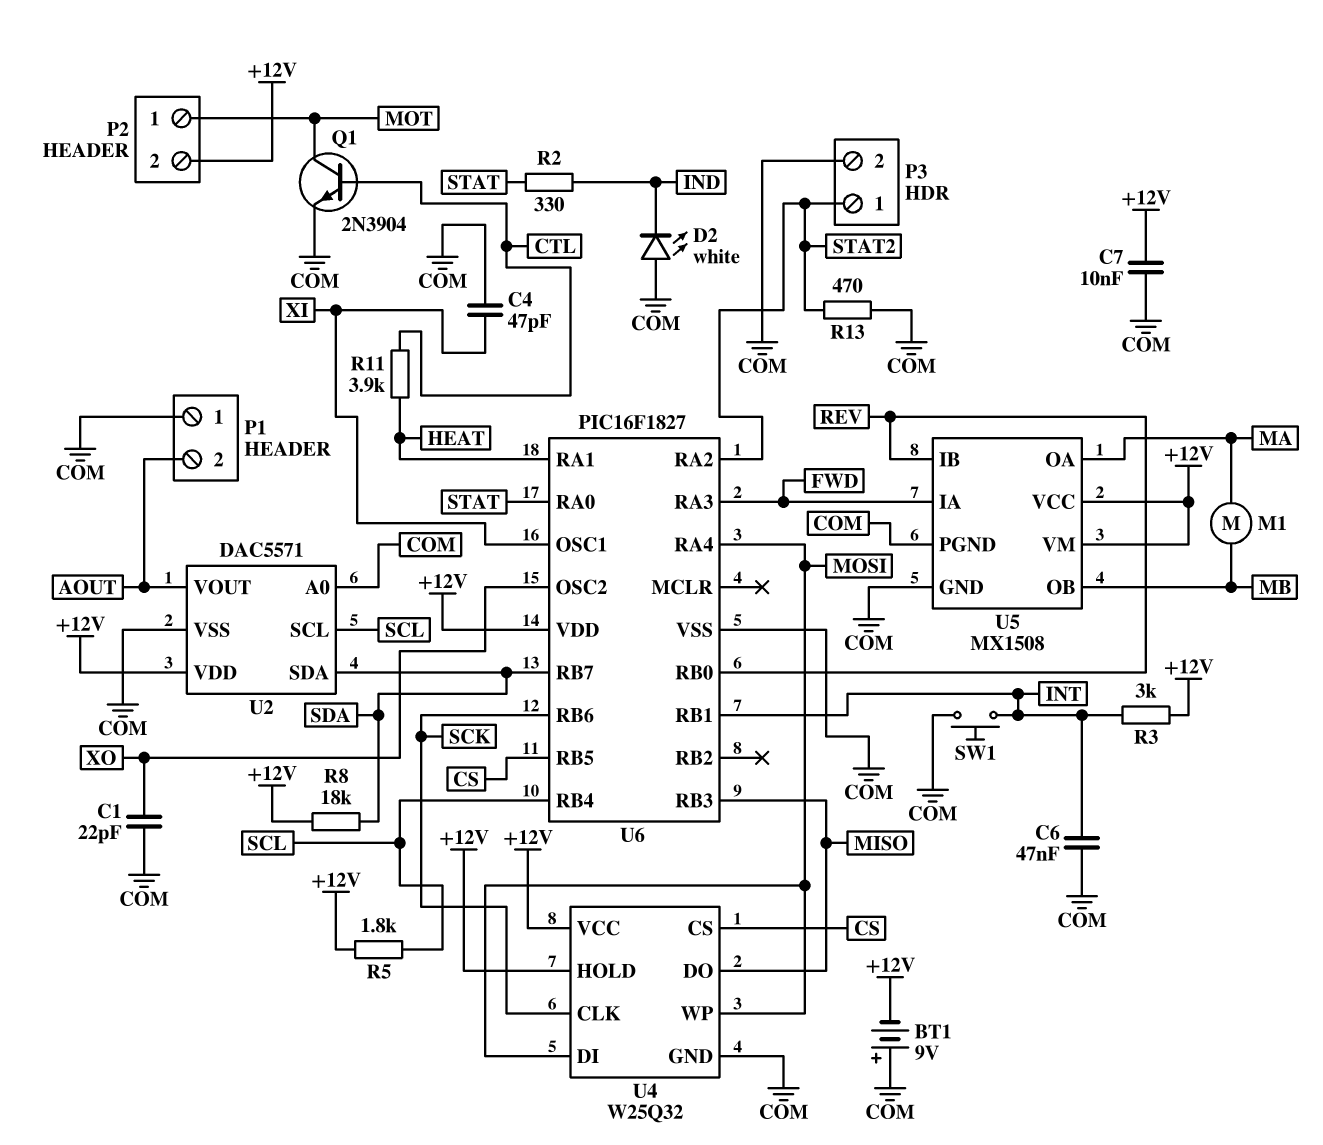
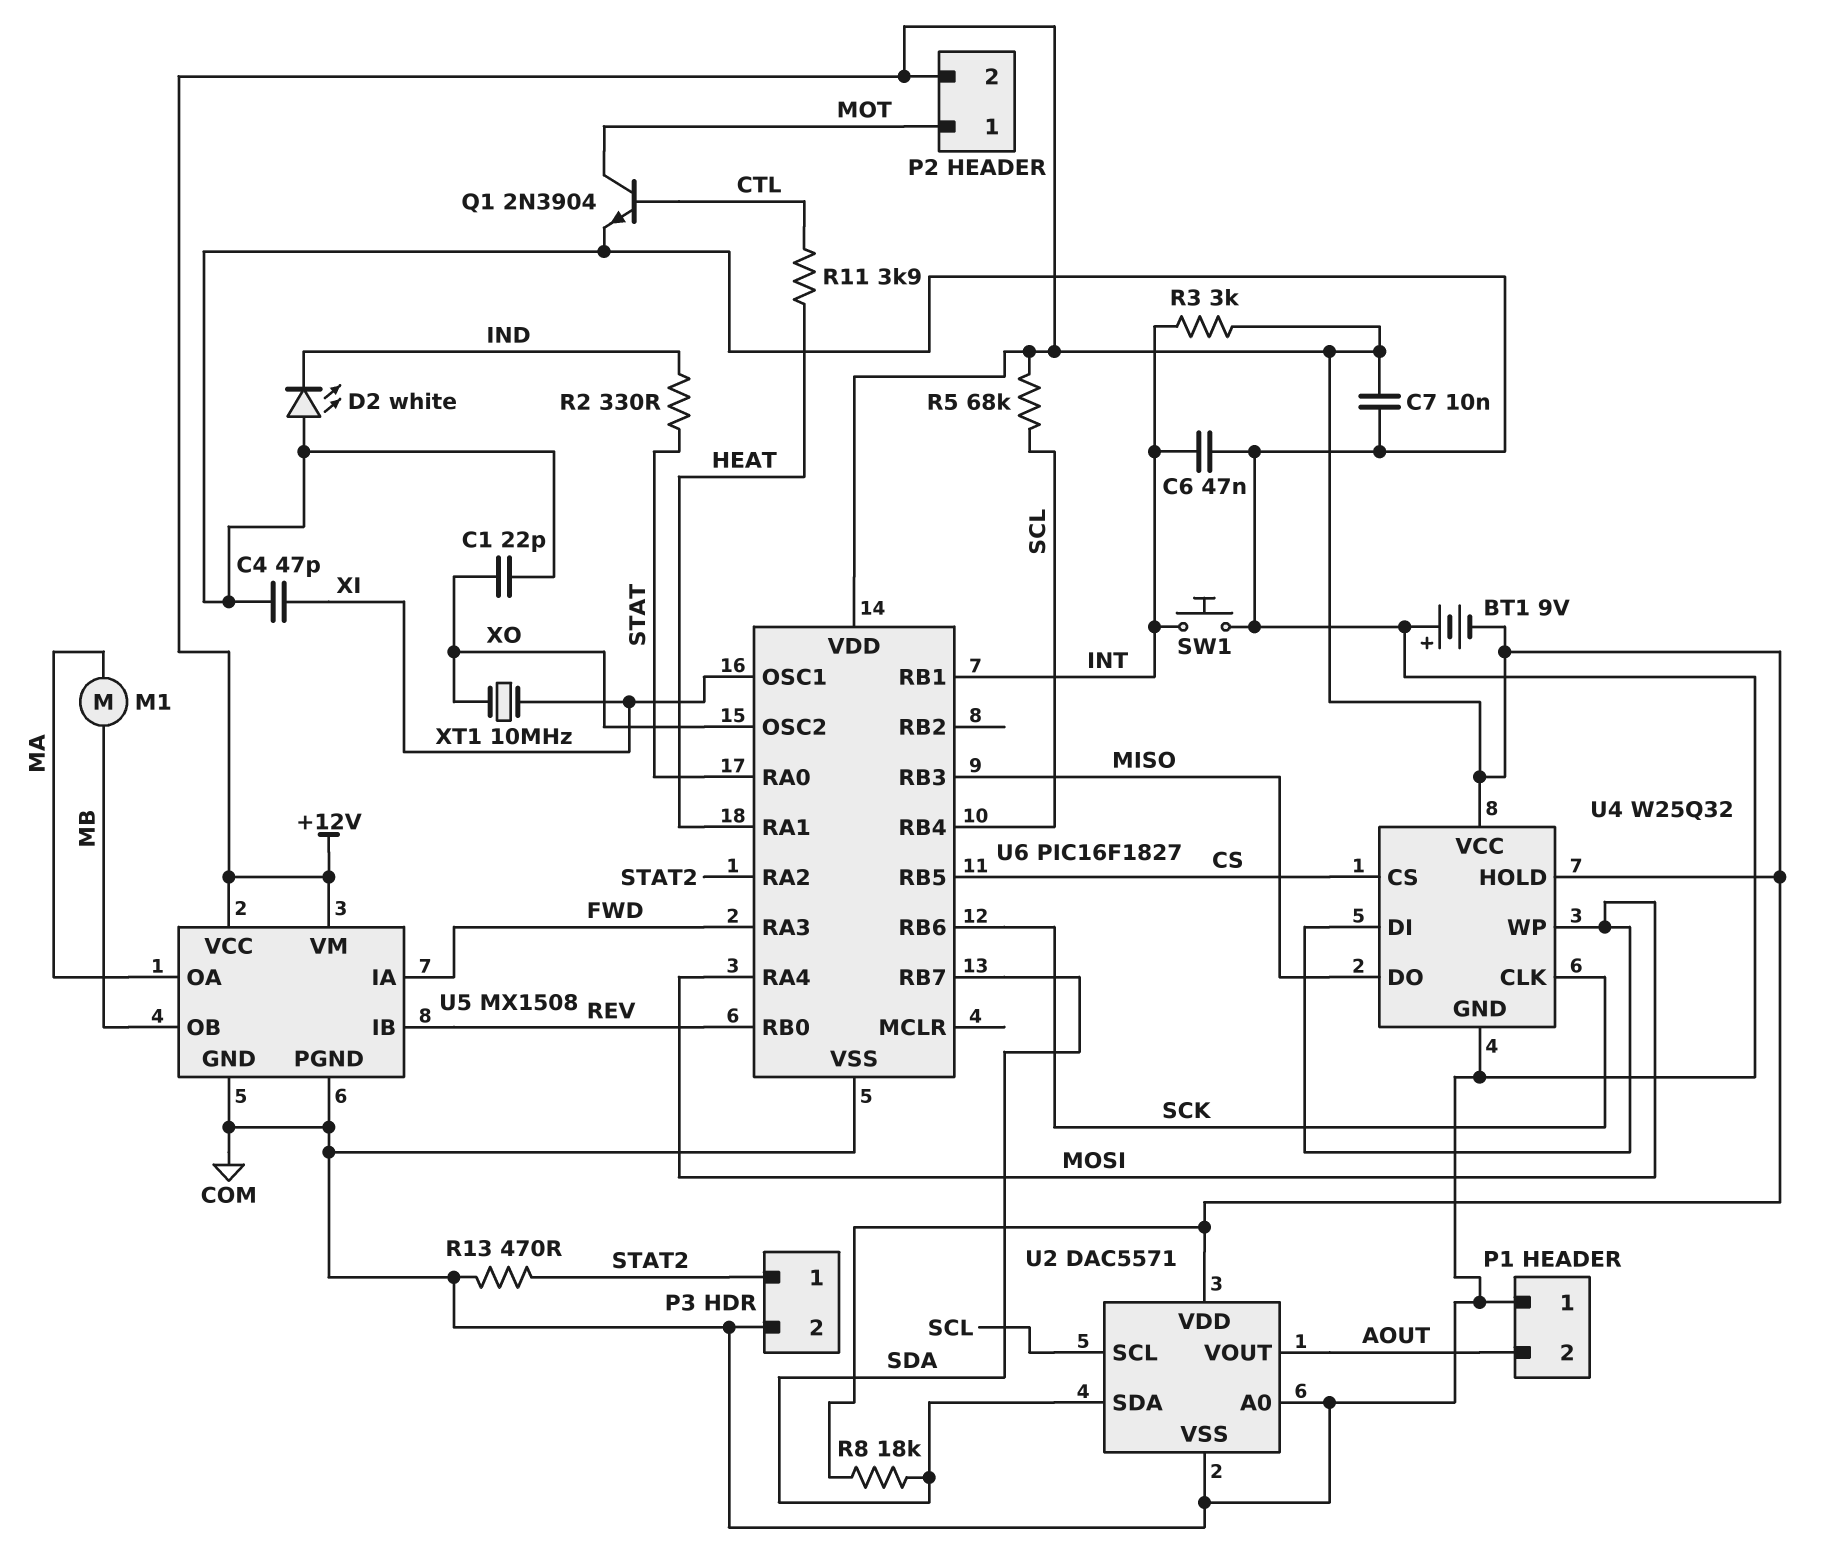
R5: 1.8k (+12V, SCL) -> 68k (+12V, SCL)
XT1: none -> 10MHz (XI, XO)

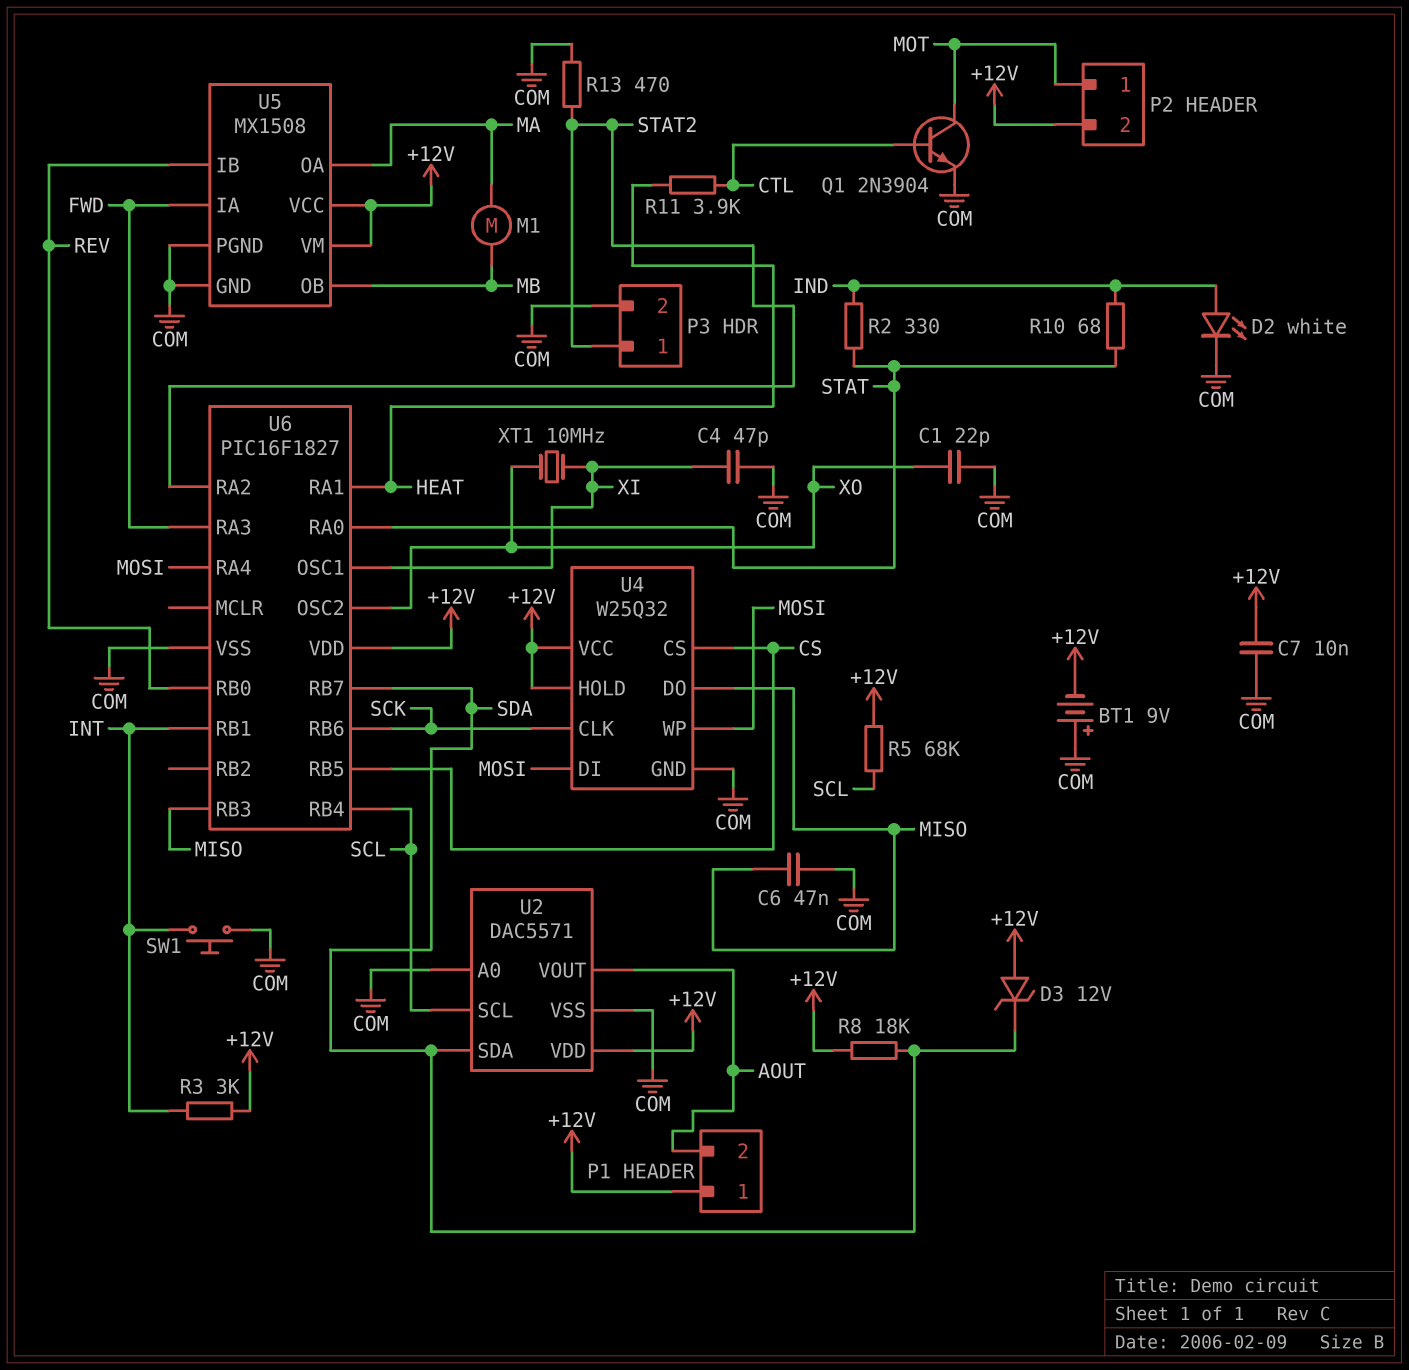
C6: 47nF (COM, INT) -> 47nF (COM, MISO)
D2: LED white (A COM, K IND) -> LED white (A IND, K COM)
D3: none -> zener 12V (A +12V, K SDA)
P1 pin 1: COM -> +12V
R10: none -> 68 (IND, STAT)

